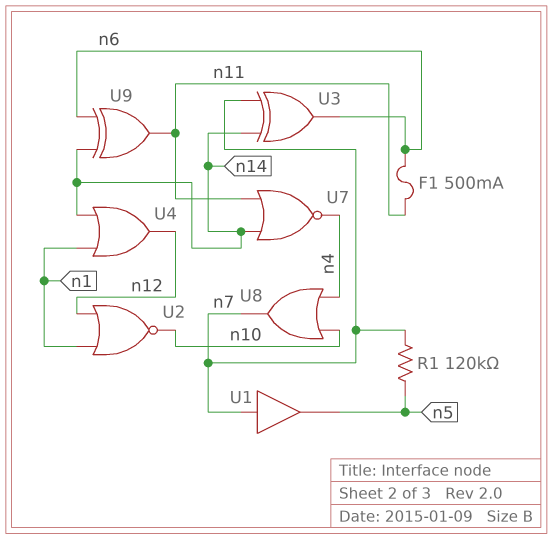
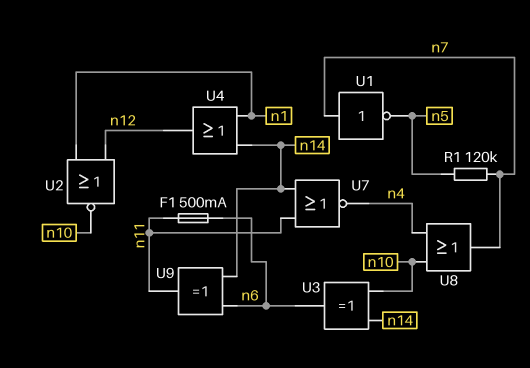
U1: buffer (in n7, out n5) -> NOT (in n7, out n5)
U3: XOR (in n7, in n14, out n6) -> XOR (in n10, in n14, out n6)

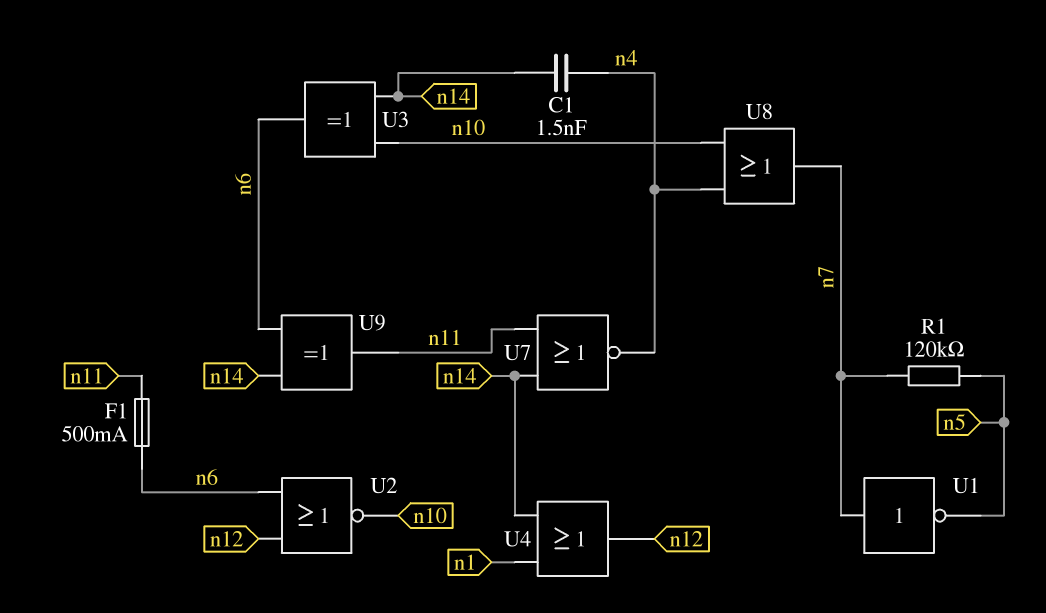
C1: none -> 1.5nF (n4, n14)
U2: NOR (in n1, in n12, out n10) -> NOR (in n6, in n12, out n10)

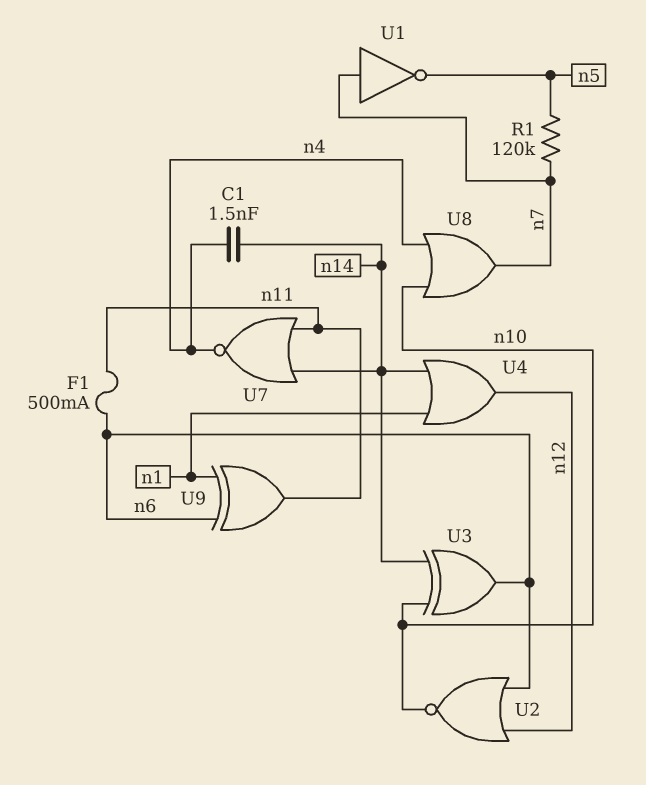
U9: XOR (in n6, in n14, out n11) -> XOR (in n1, in n6, out n11)

